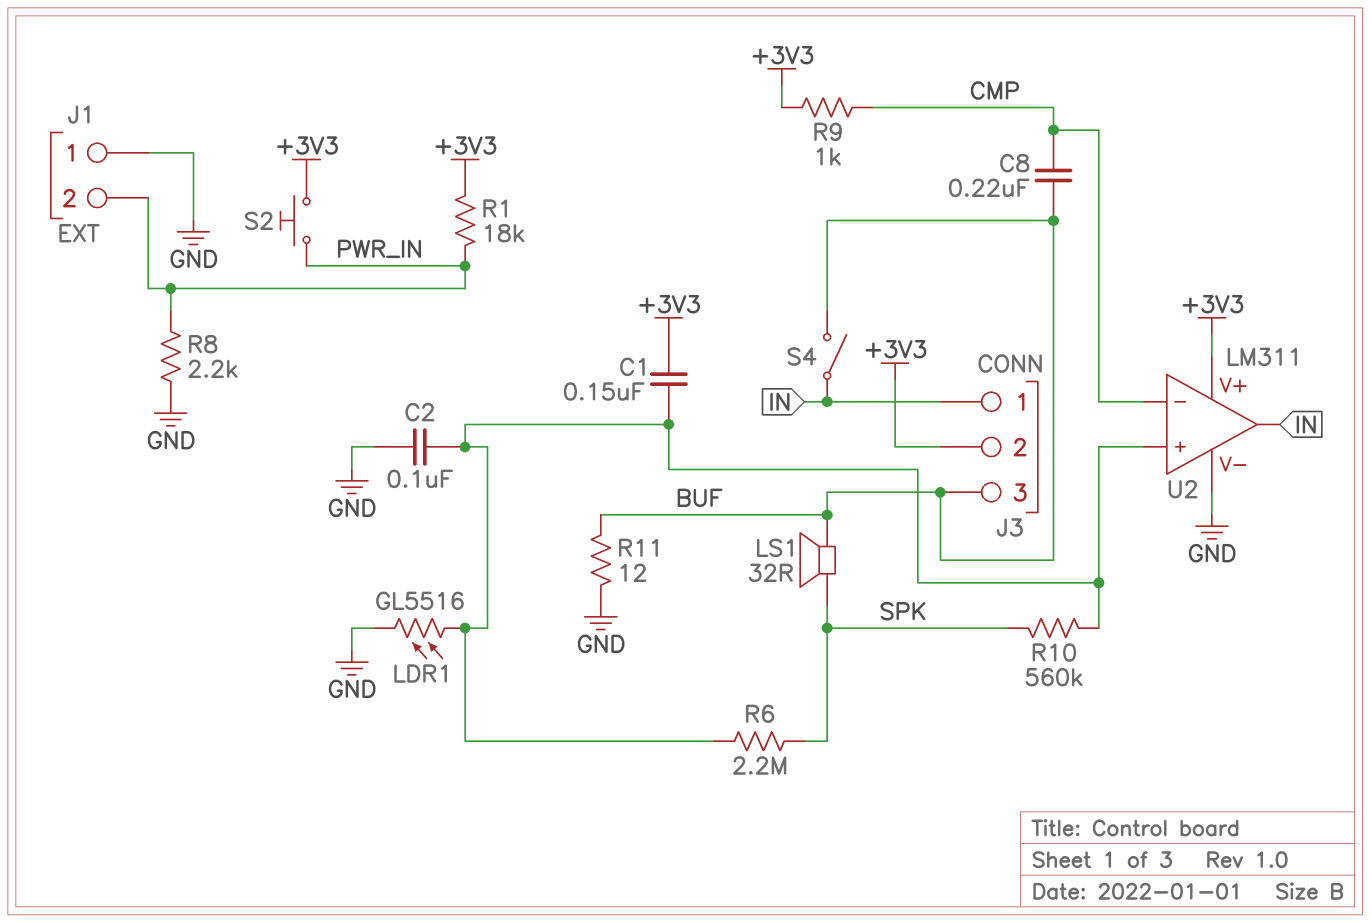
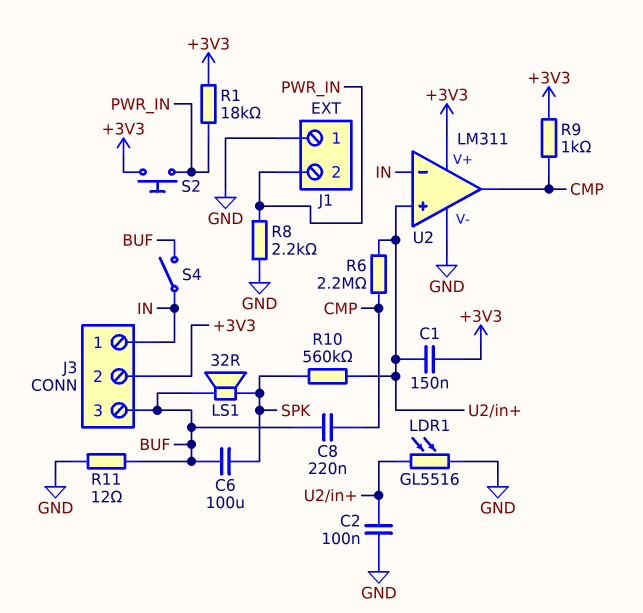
C6: none -> 100uF (BUF, SPK)
R6: 2.2M (SPK, U2/in+) -> 2.2M (CMP, U2/in+)
U2 pin in-: CMP -> IN
U2 pin out: IN -> CMP

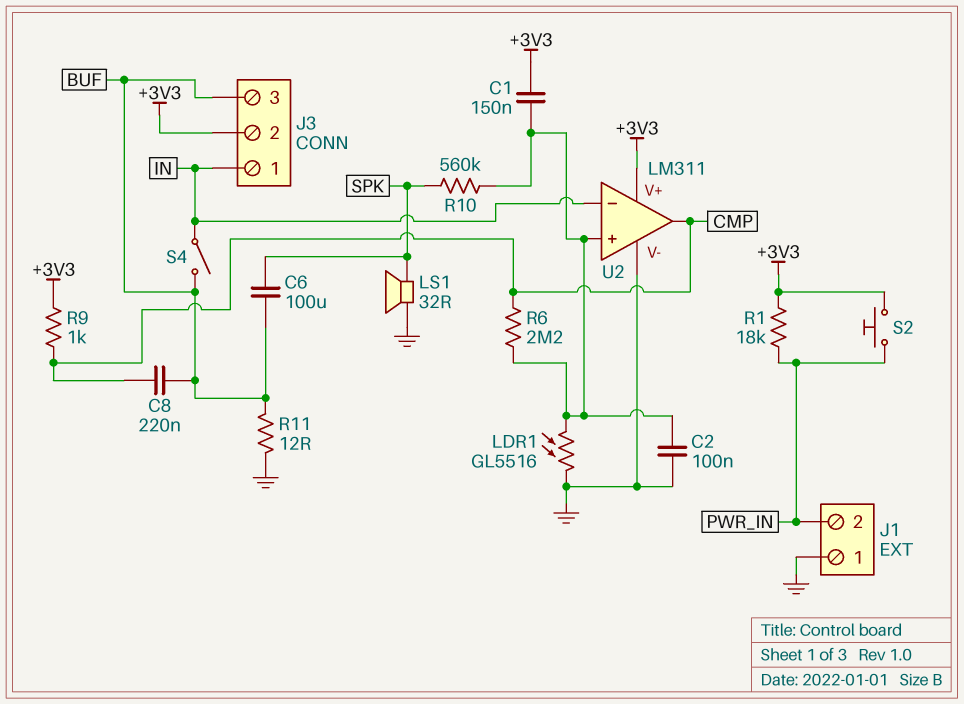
LS1: speaker 32R (BUF, SPK) -> speaker 32R (GND, SPK)
R8: 2.2k (GND, PWR_IN) -> none

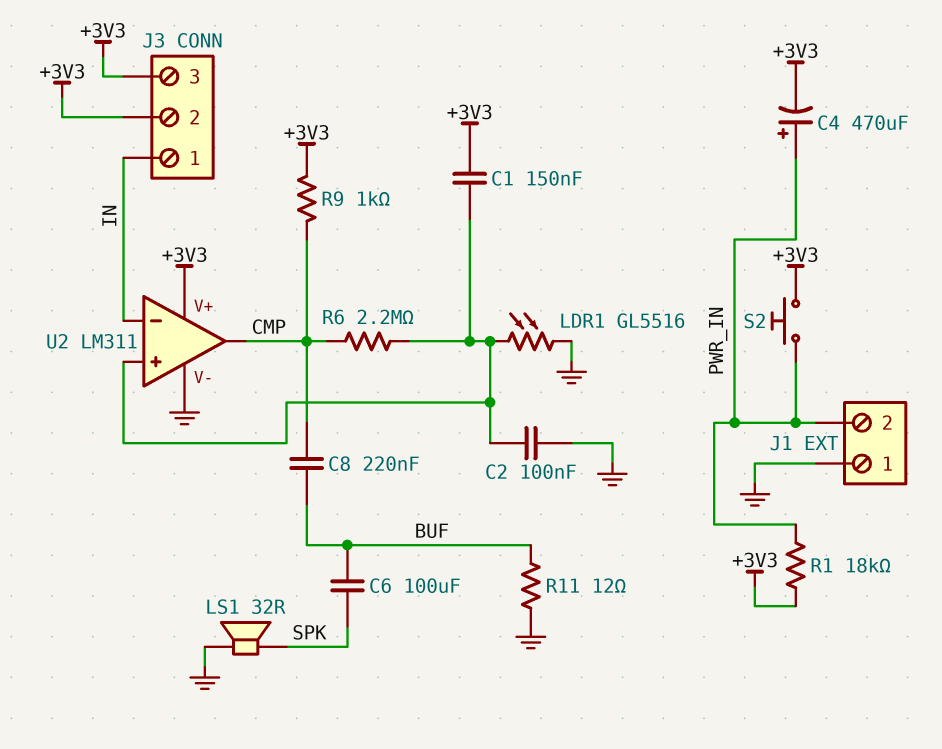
C4: none -> 470uF (plus PWR_IN, minus +3V3)
J3 pin 3: BUF -> +3V3
R10: 560k (SPK, U2/in+) -> none
S4: switch (BUF, IN) -> none

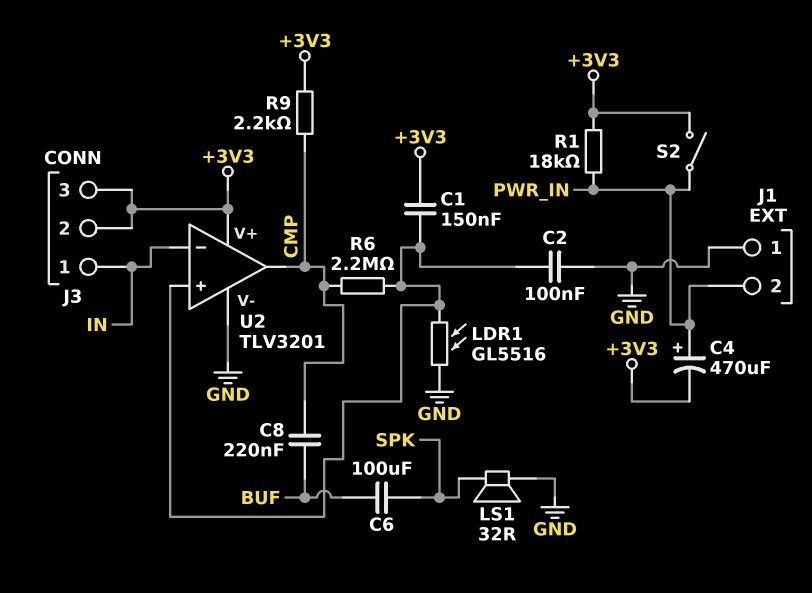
R9: 1k (+3V3, CMP) -> 2.2k (+3V3, CMP)
R11: 12 (BUF, GND) -> none
S2: button (+3V3, PWR_IN) -> switch (+3V3, PWR_IN)
U2: LM311 -> TLV3201

